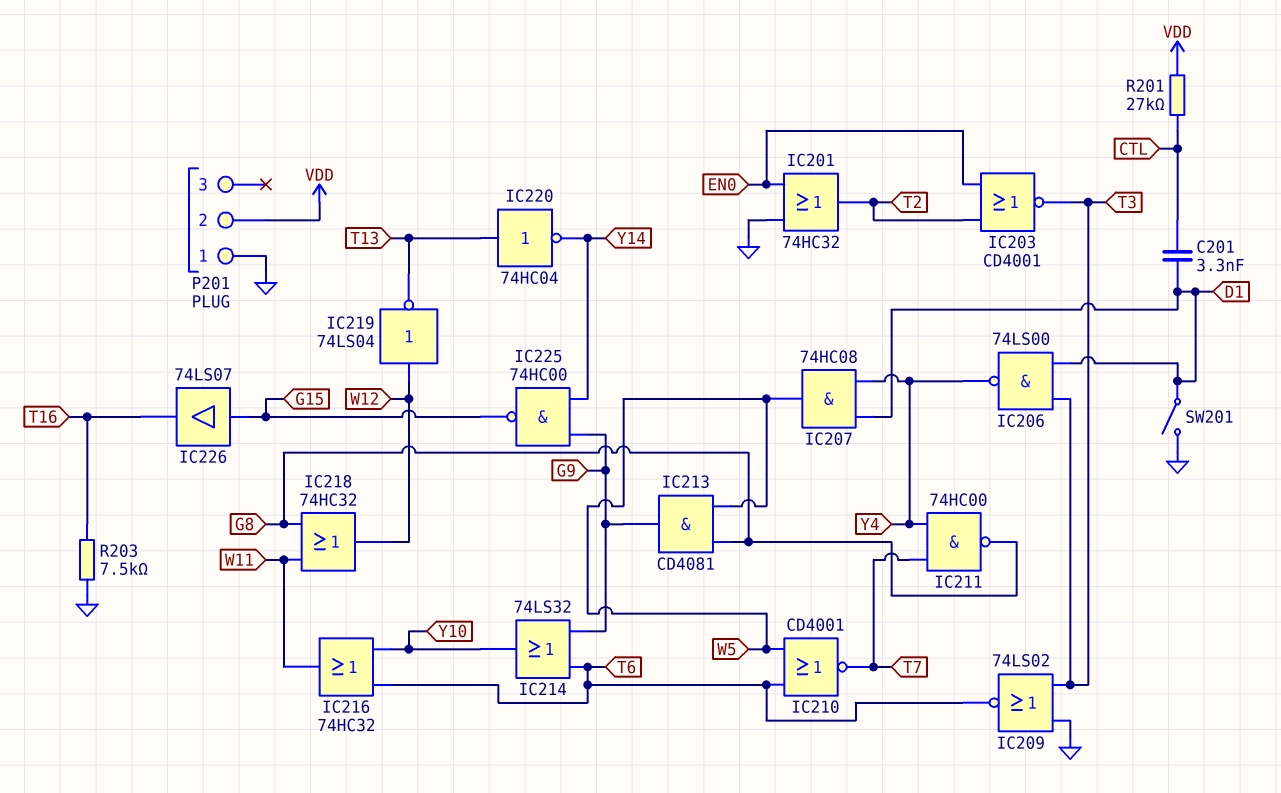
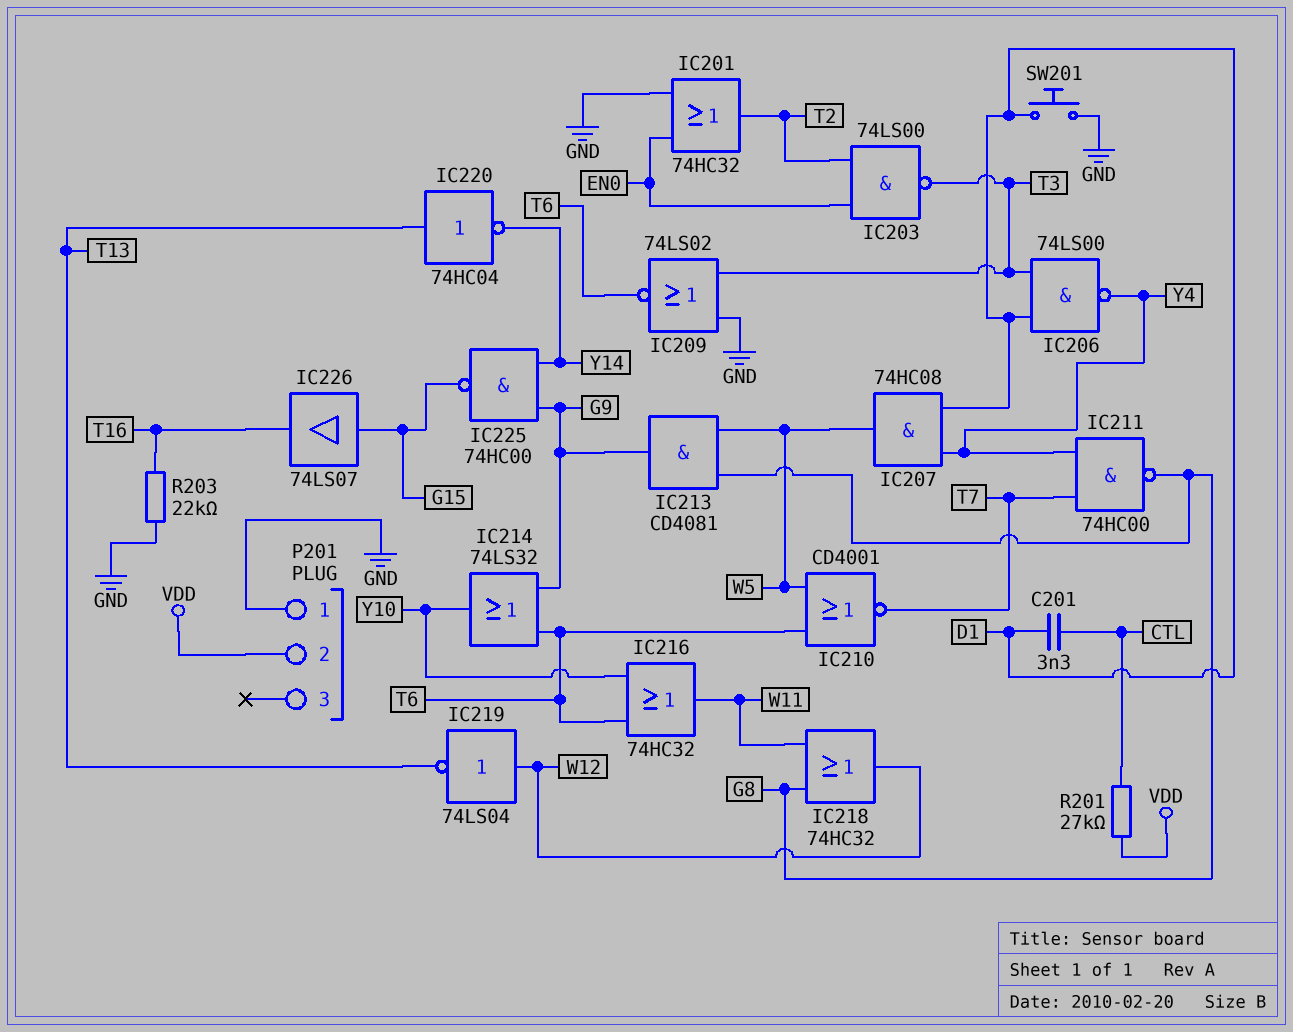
IC203: NOR CD4001 (in EN0, in T2, out T3) -> NAND 74LS00 (in EN0, in T2, out T3)
R203: 7.5k (GND, T16) -> 22k (GND, T16)
SW201: switch (D1, GND) -> button (D1, GND)

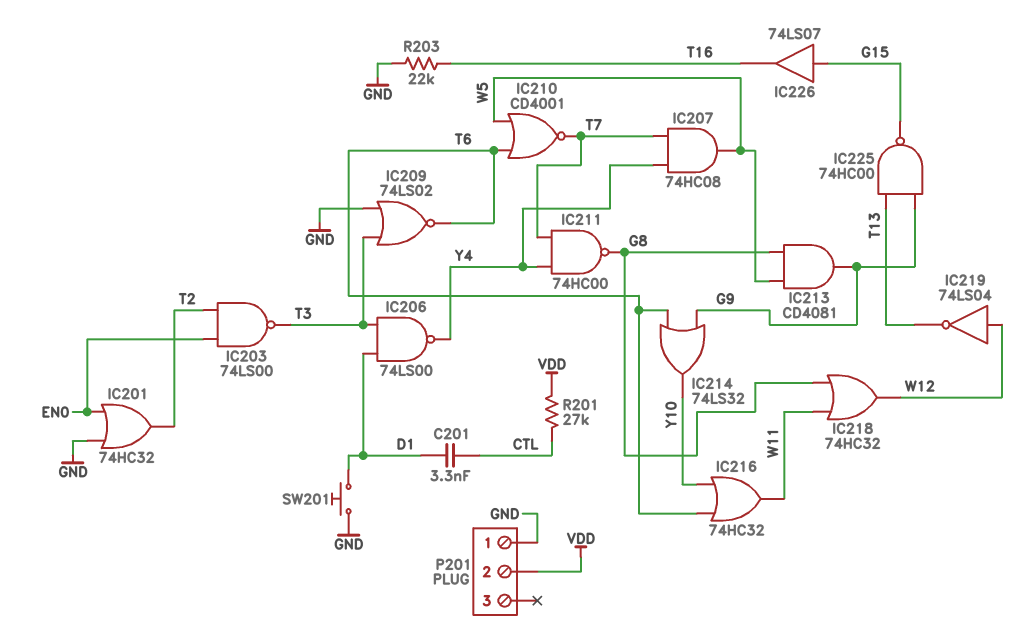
IC207: AND 74HC08 (in D1, in Y4, out W5) -> AND 74HC08 (in T7, in Y4, out W5)
IC220: NOT 74HC04 (in T13, out Y14) -> none
IC225: NAND 74HC00 (in G9, in Y14, out G15) -> NAND 74HC00 (in G9, in T13, out G15)

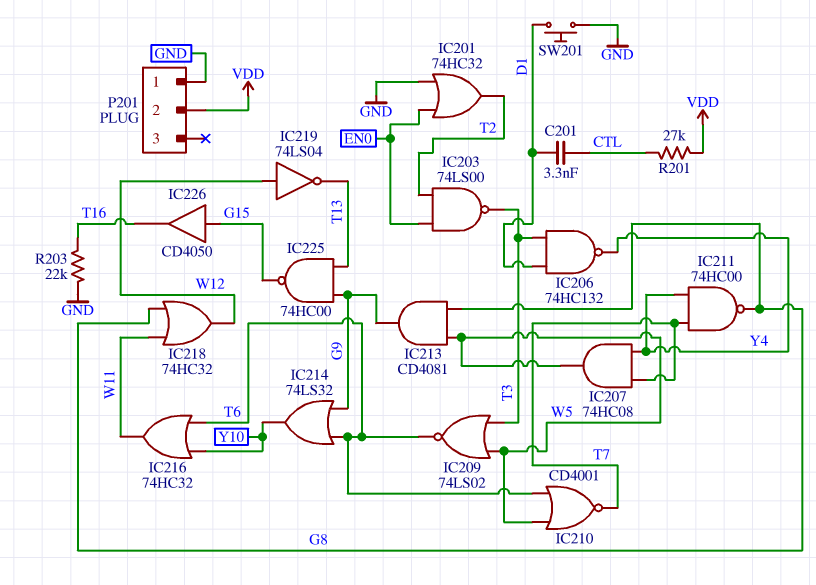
IC206: NAND 74LS00 (in D1, in T3, out Y4) -> NAND 74HC132 (in D1, in T3, out Y4)
IC209: NOR 74LS02 (in GND, in T3, out T6) -> NOR 74LS02 (in T3, in W5, out T6)
IC226: buffer 74LS07 (in G15, out T16) -> buffer CD4050 (in G15, out T16)

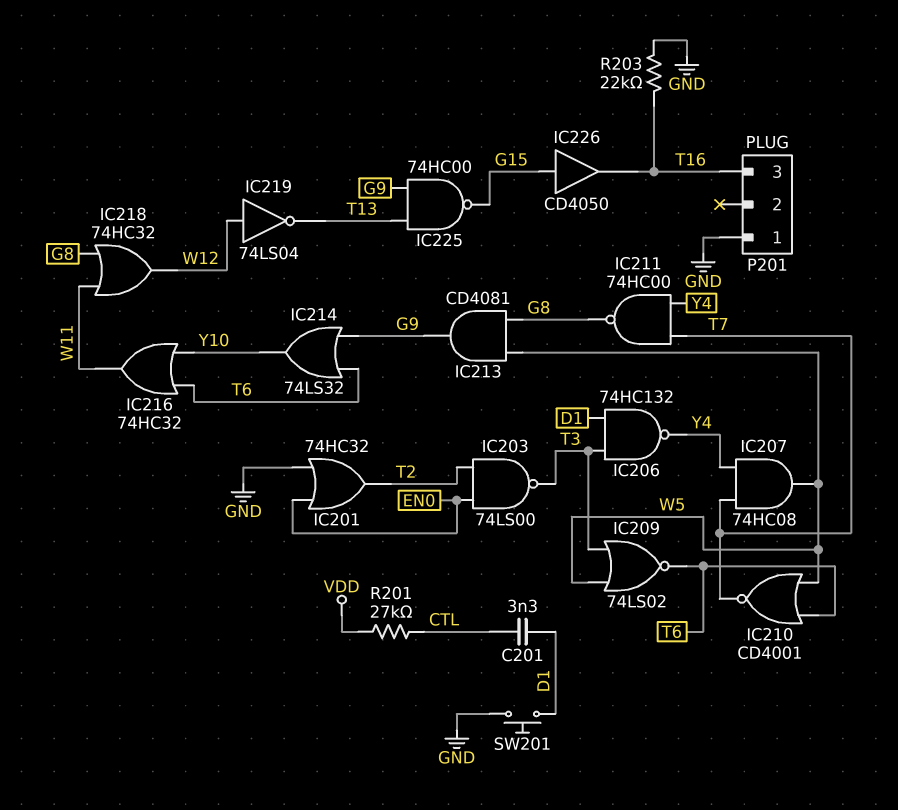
P201 pin 2: VDD -> none
P201 pin 3: none -> T16

